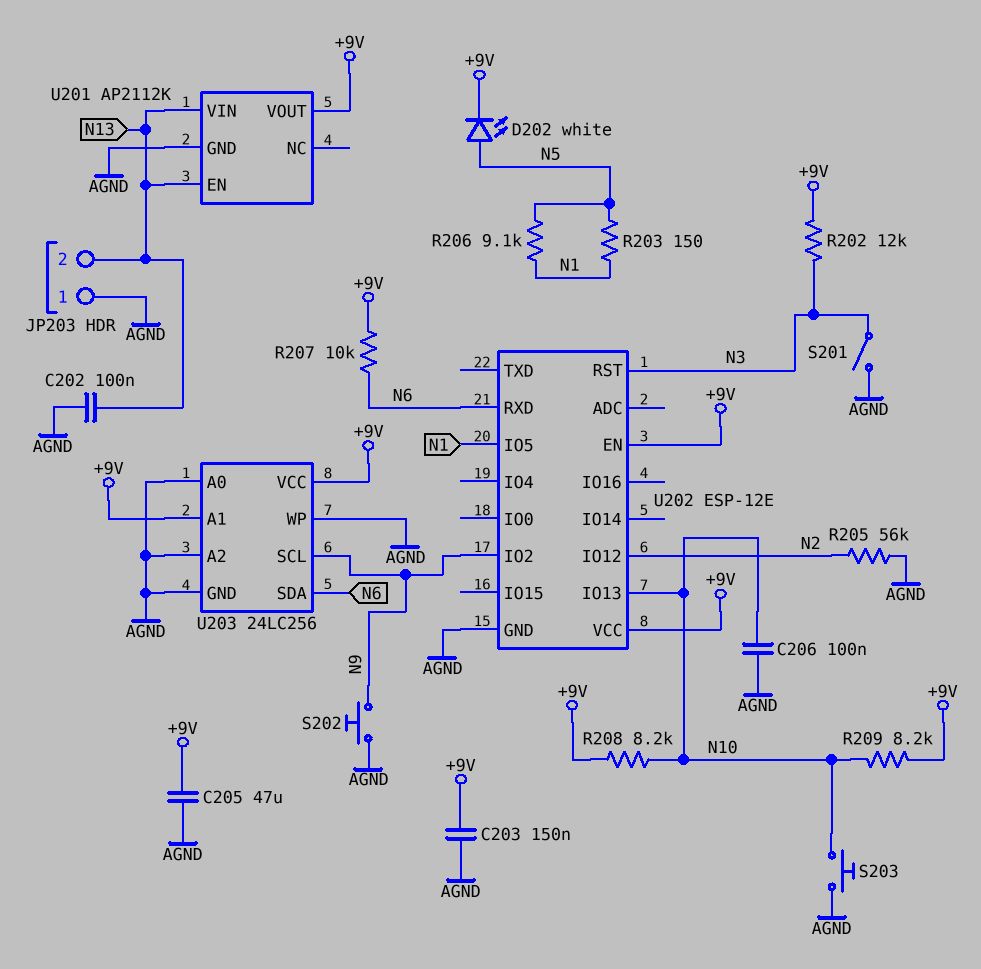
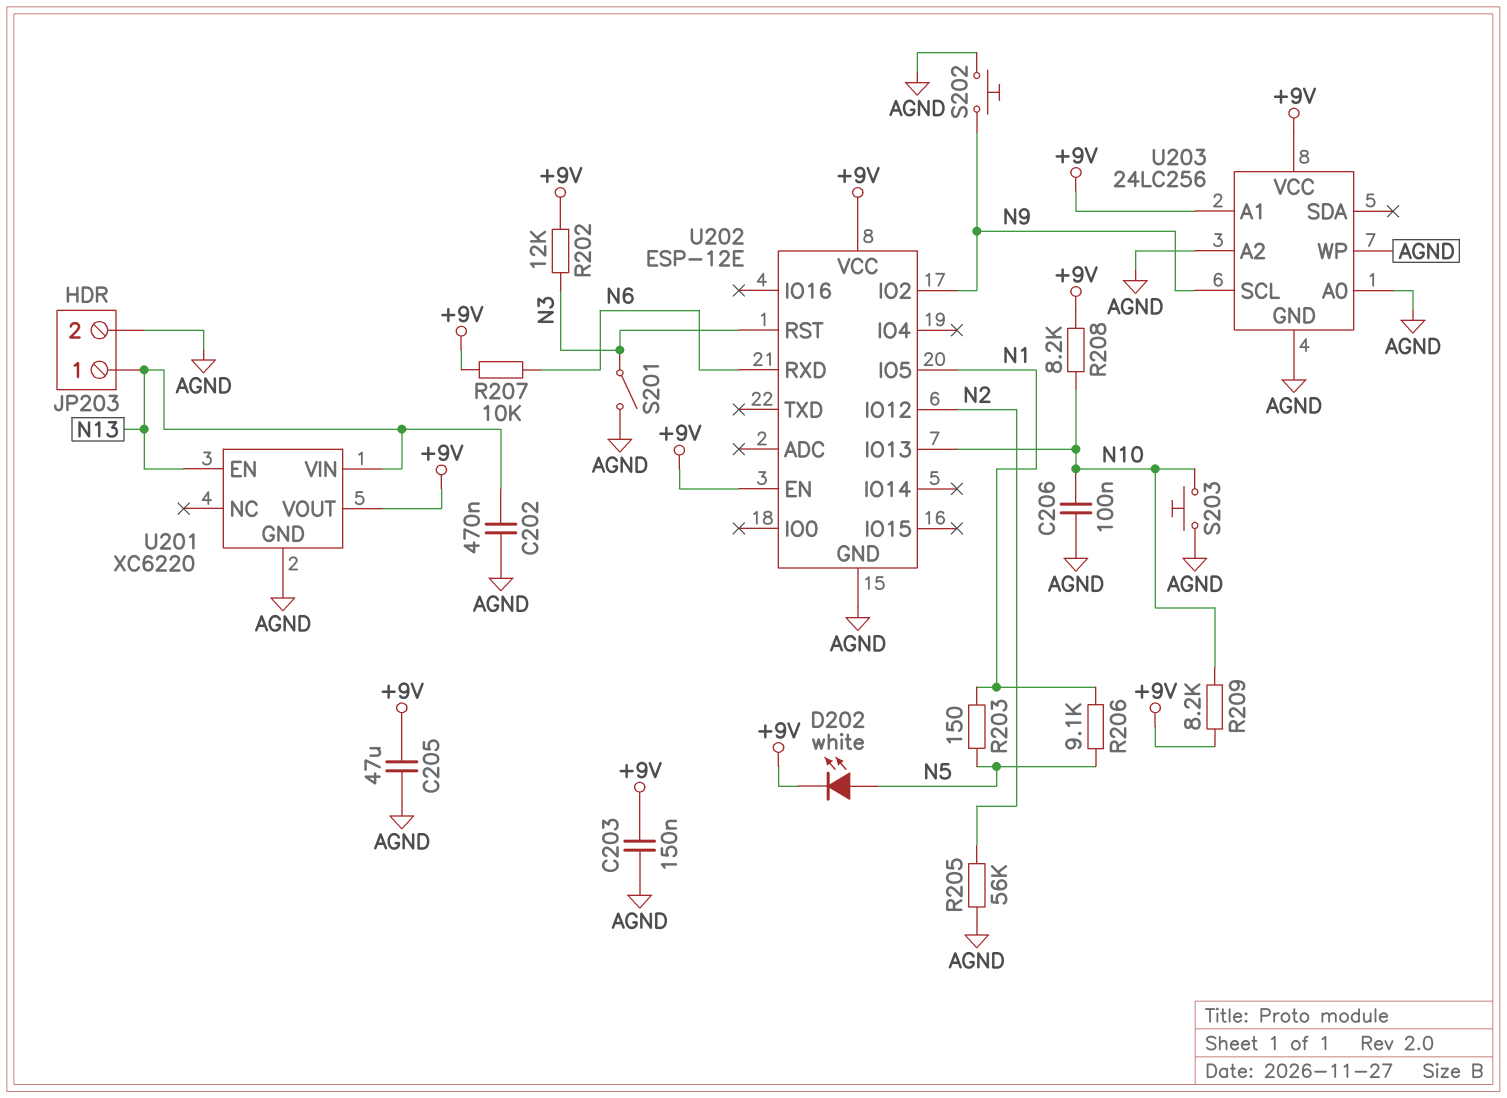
C202: 100nF (AGND, N13) -> 470nF (AGND, N13)
JP203 pin 1: AGND -> N13
JP203 pin 2: N13 -> AGND
U201: AP2112K -> XC6220
U203 pin SDA: N6 -> none

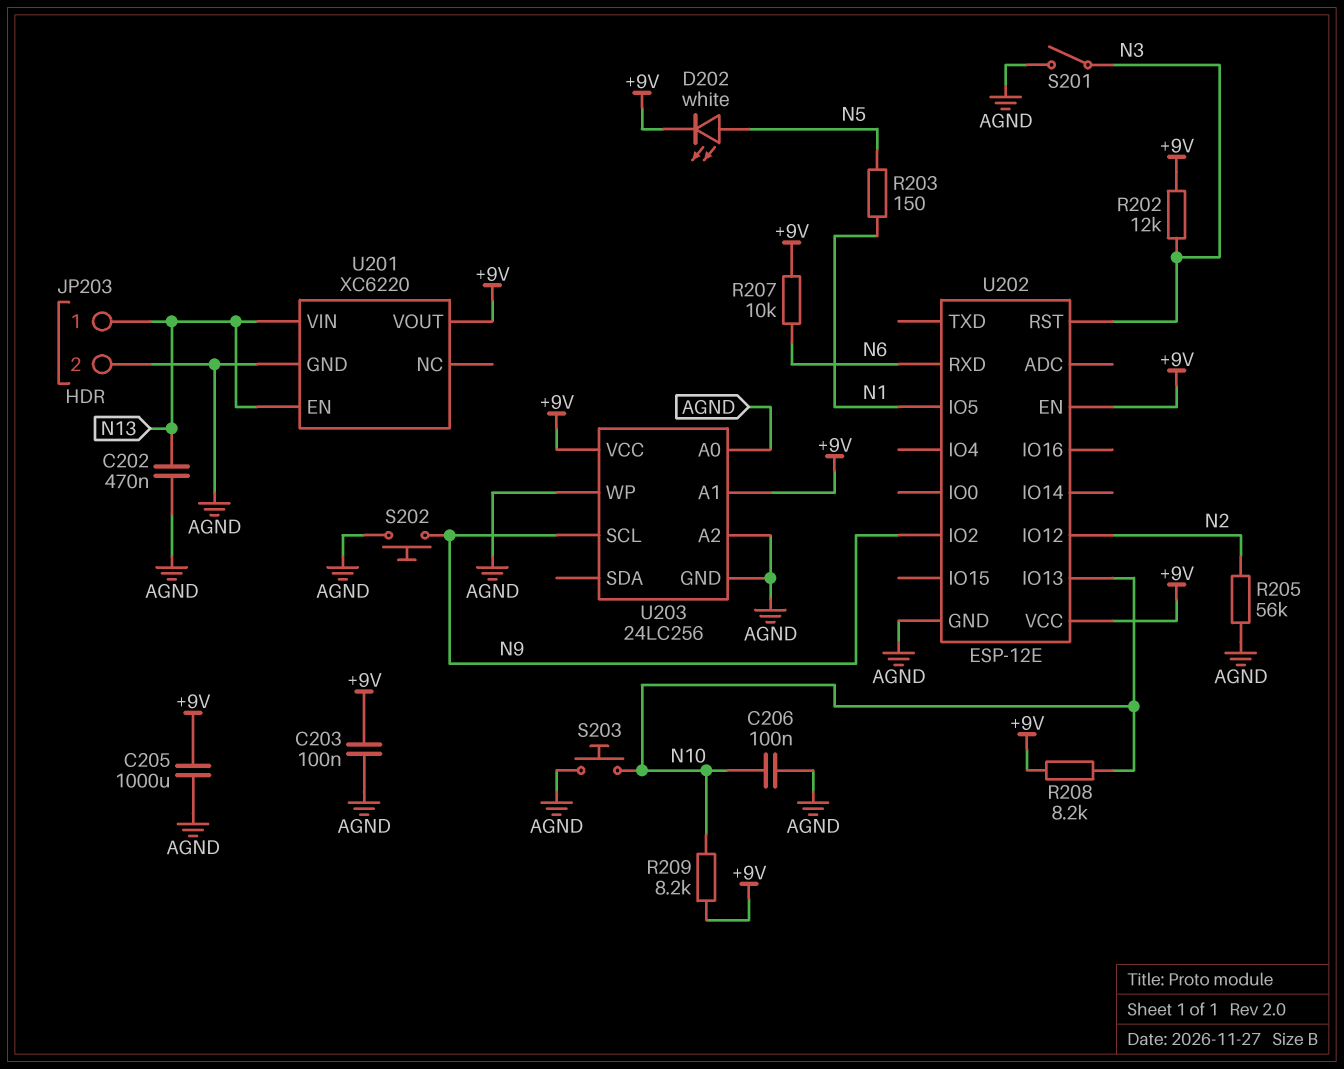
C203: 150nF (+9V, AGND) -> 100nF (+9V, AGND)
C205: 47uF (+9V, AGND) -> 1000uF (+9V, AGND)
R206: 9.1k (N1, N5) -> none

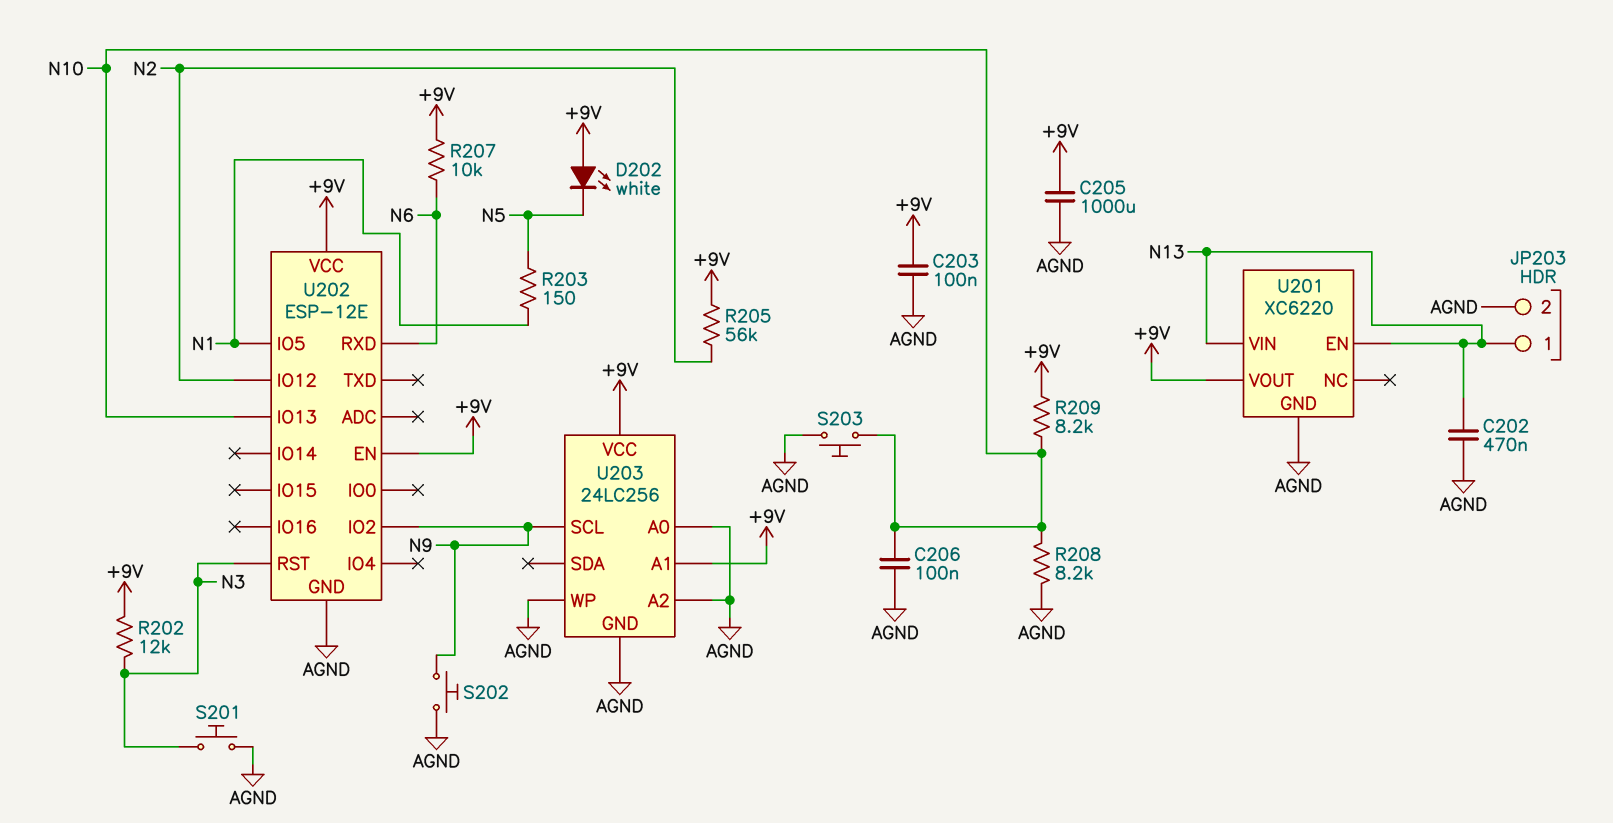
D202: LED white (A N5, K +9V) -> LED white (A +9V, K N5)
R205: 56k (AGND, N2) -> 56k (+9V, N2)
R208: 8.2k (+9V, N10) -> 8.2k (AGND, N10)
S201: switch (AGND, N3) -> button (AGND, N3)

